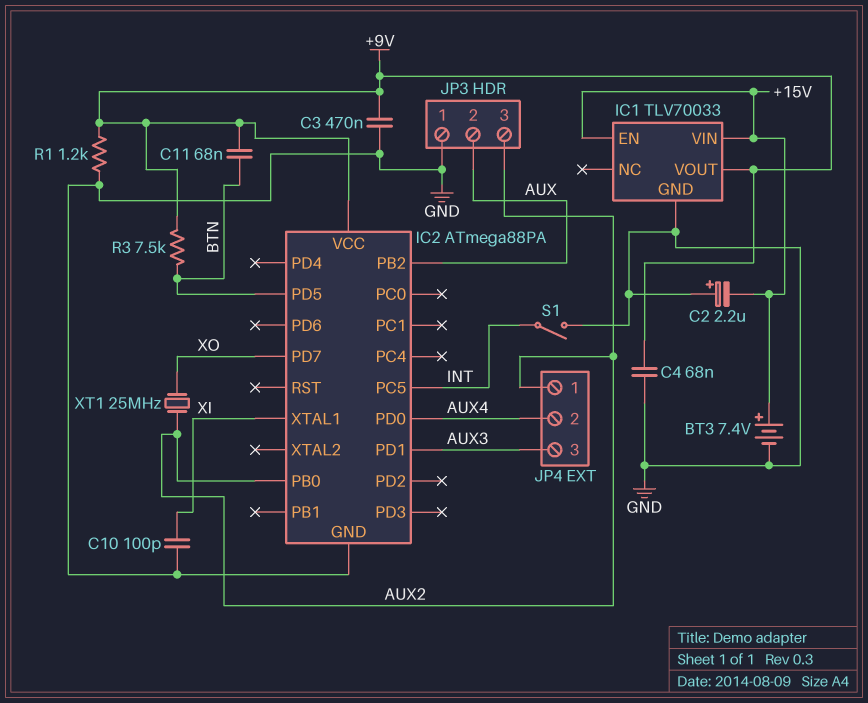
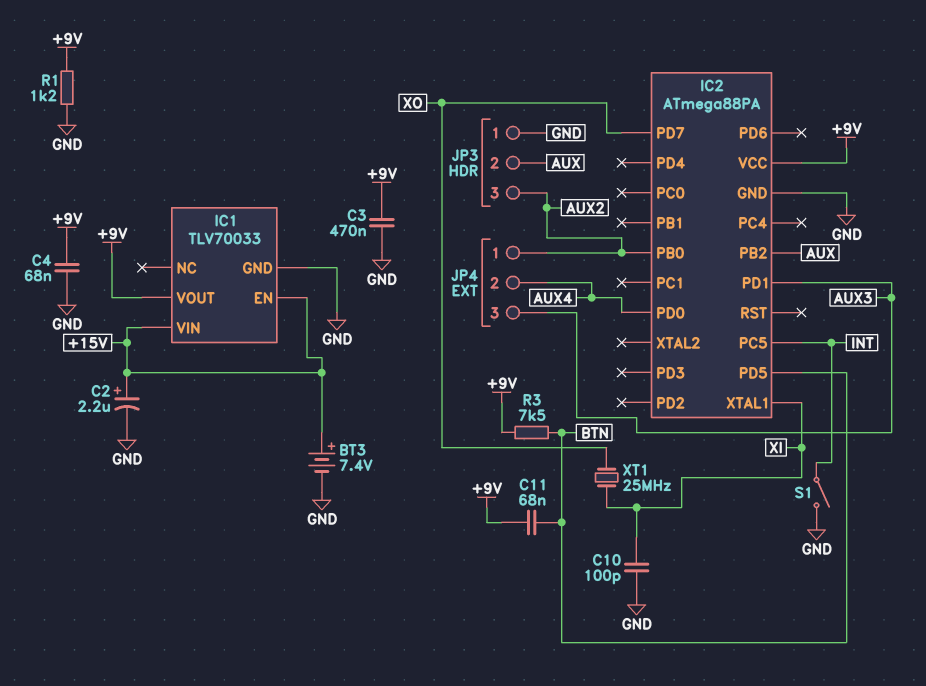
C2: 2.2uF (plus GND, minus +15V) -> 2.2uF (plus +15V, minus GND)
XT1: 25MHz (AUX2, XO) -> 25MHz (XI, XO)

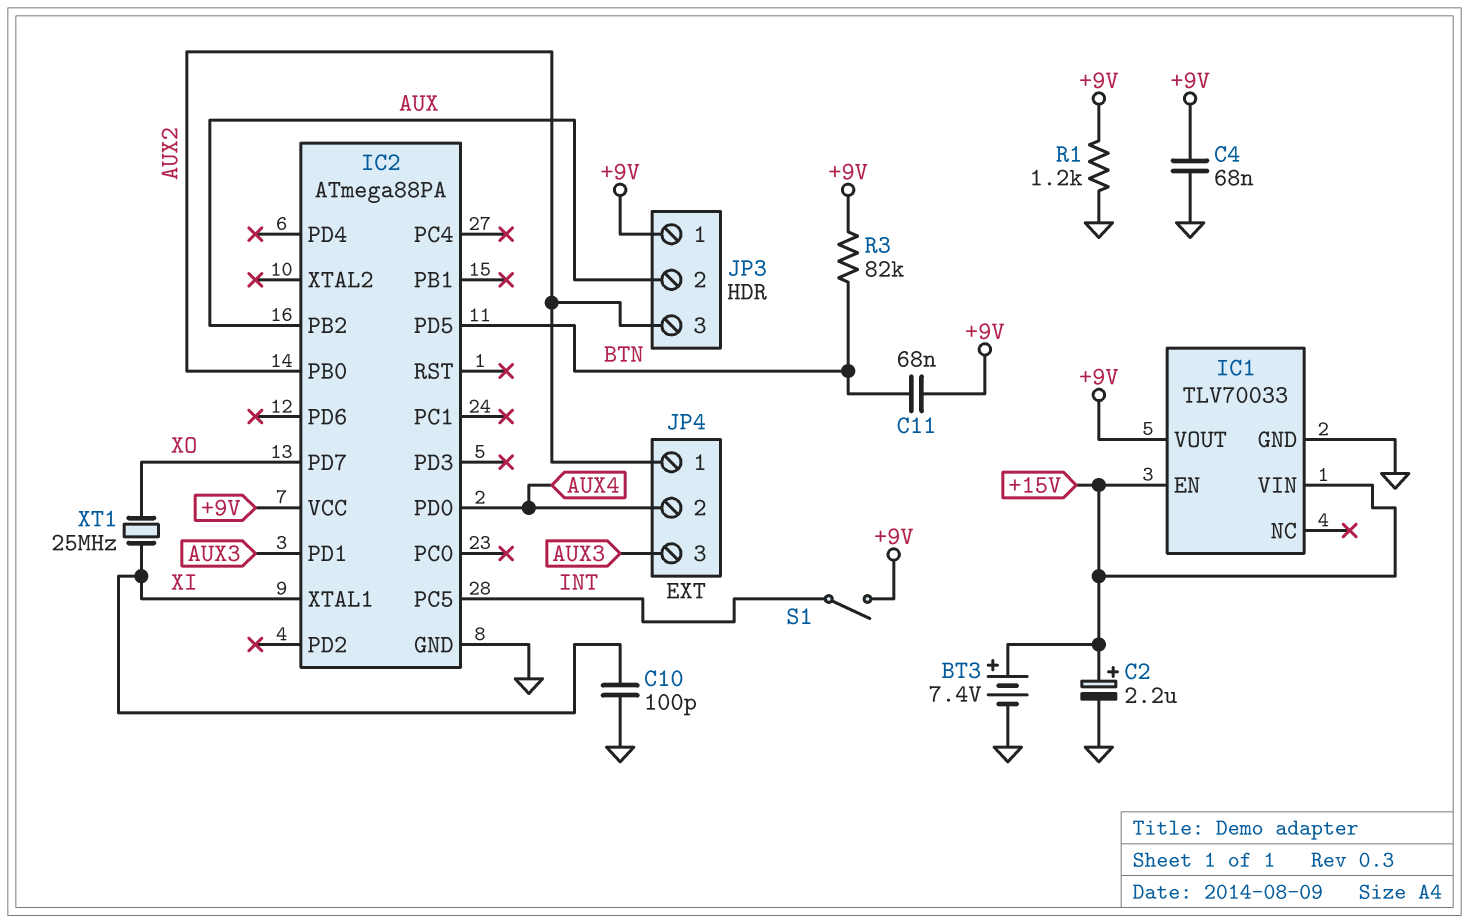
C3: 470nF (+9V, GND) -> none
JP3 pin 1: GND -> +9V
R3: 7.5k (+9V, BTN) -> 82k (+9V, BTN)
S1: switch (GND, INT) -> switch (+9V, INT)

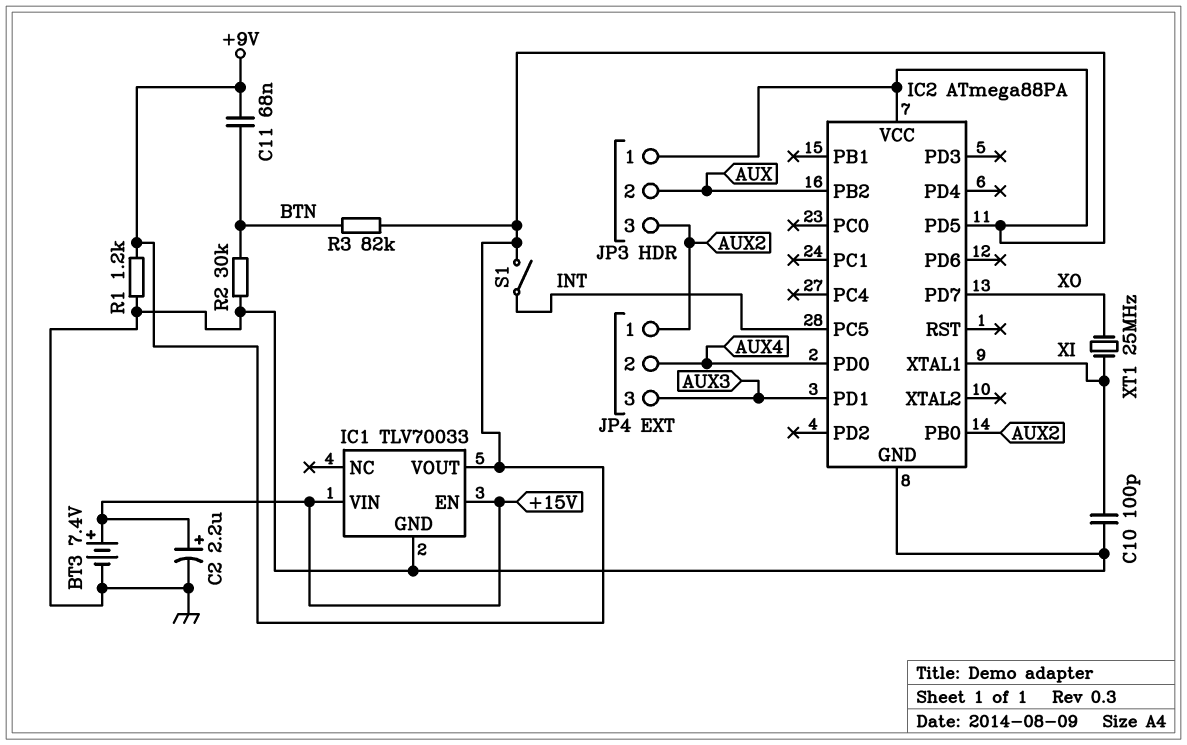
C4: 68nF (+9V, GND) -> none
IC2 pin PD5: BTN -> +9V
R2: none -> 30k (BTN, GND)

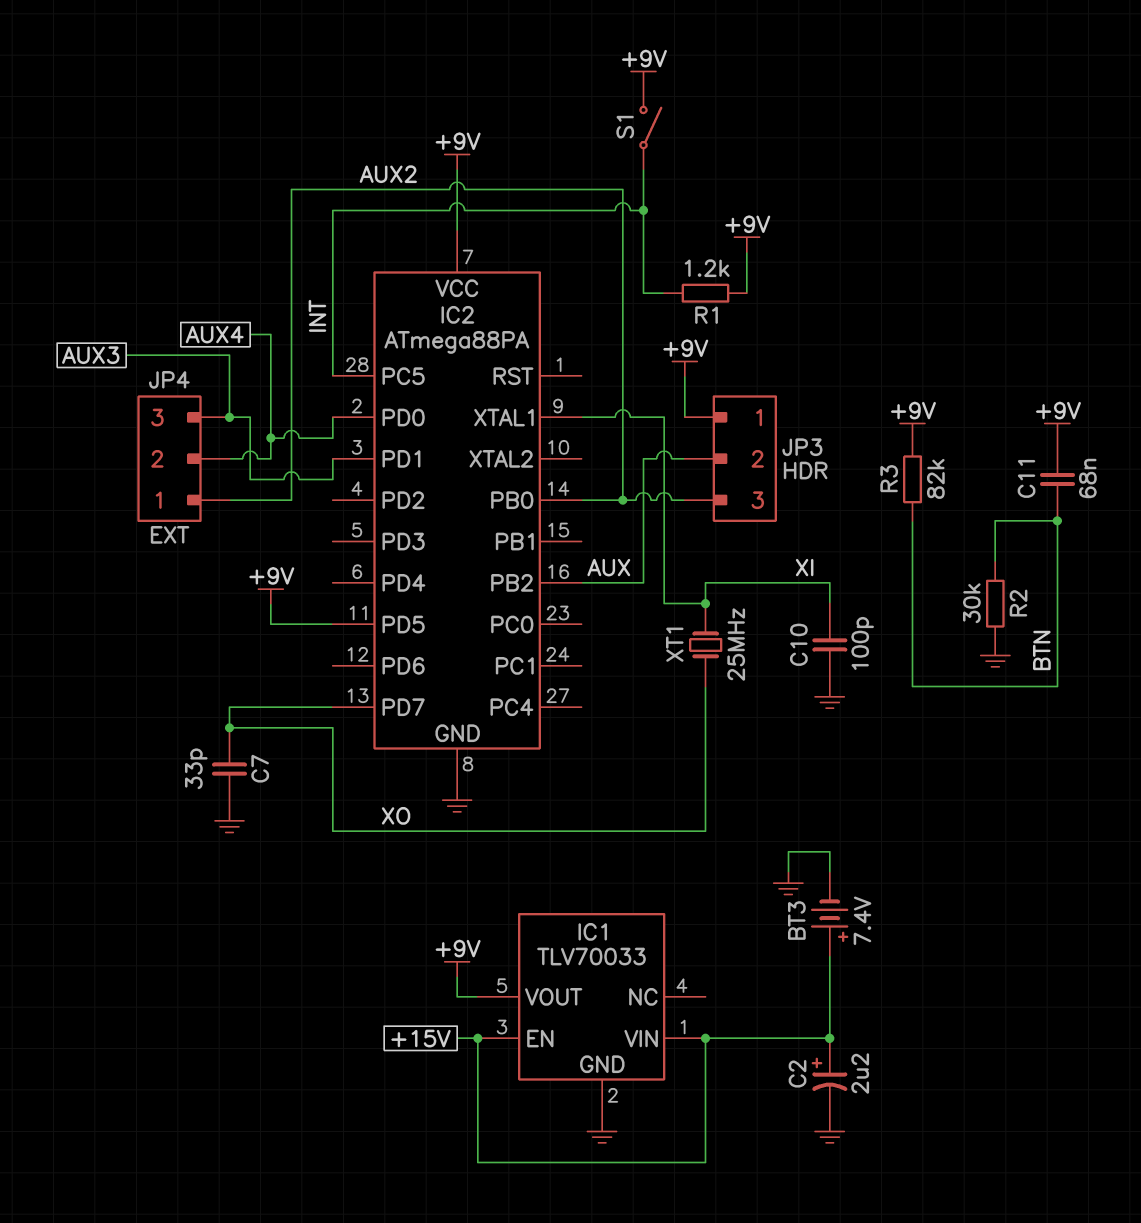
C7: none -> 33pF (GND, XO)
R1: 1.2k (+9V, GND) -> 1.2k (+9V, INT)

